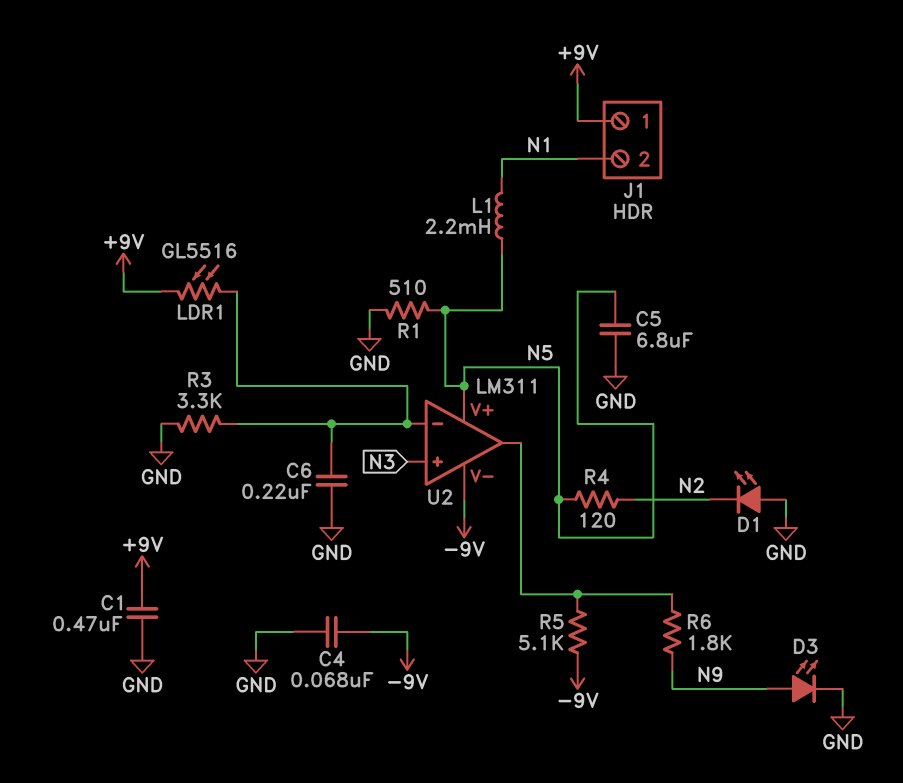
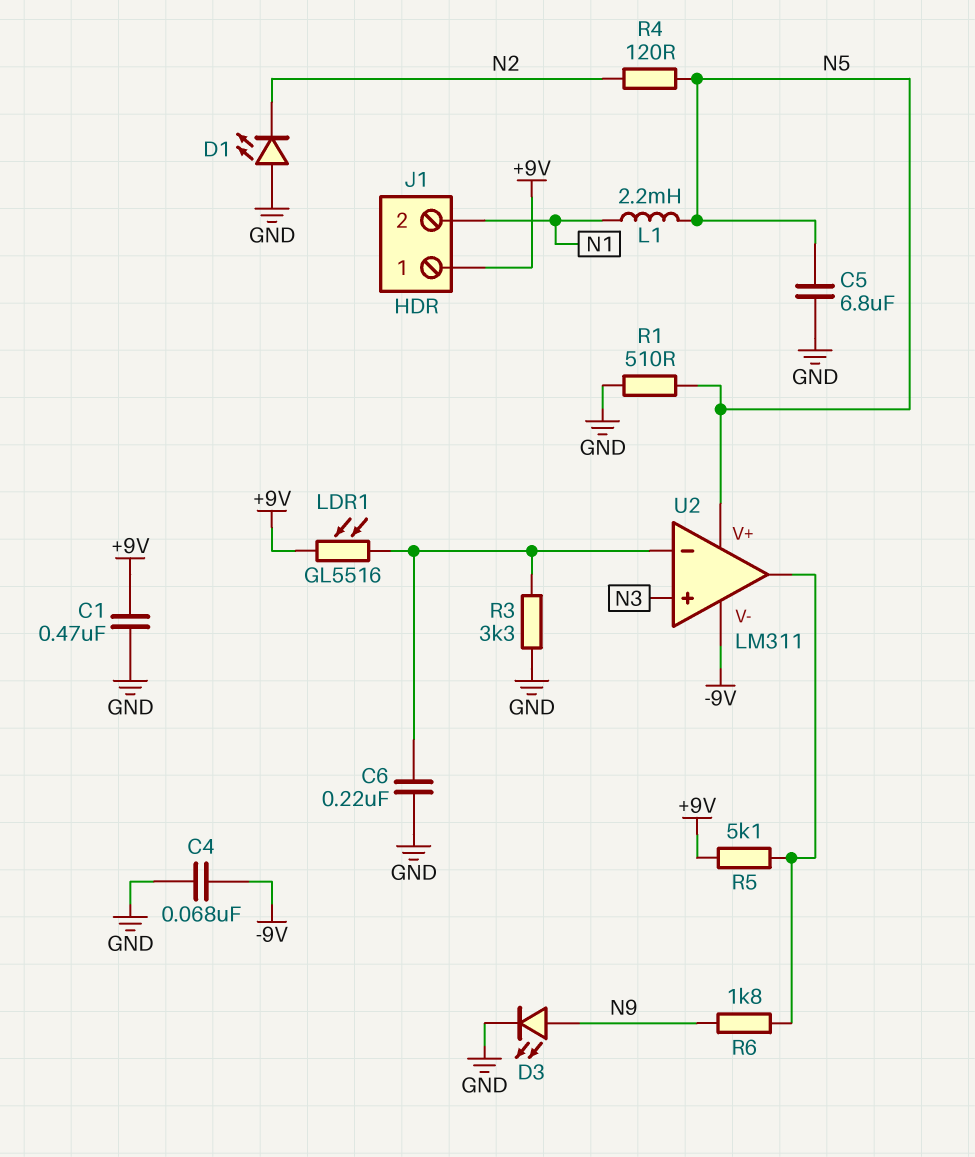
R5: 5.1k (-9V, U2/out) -> 5.1k (+9V, U2/out)

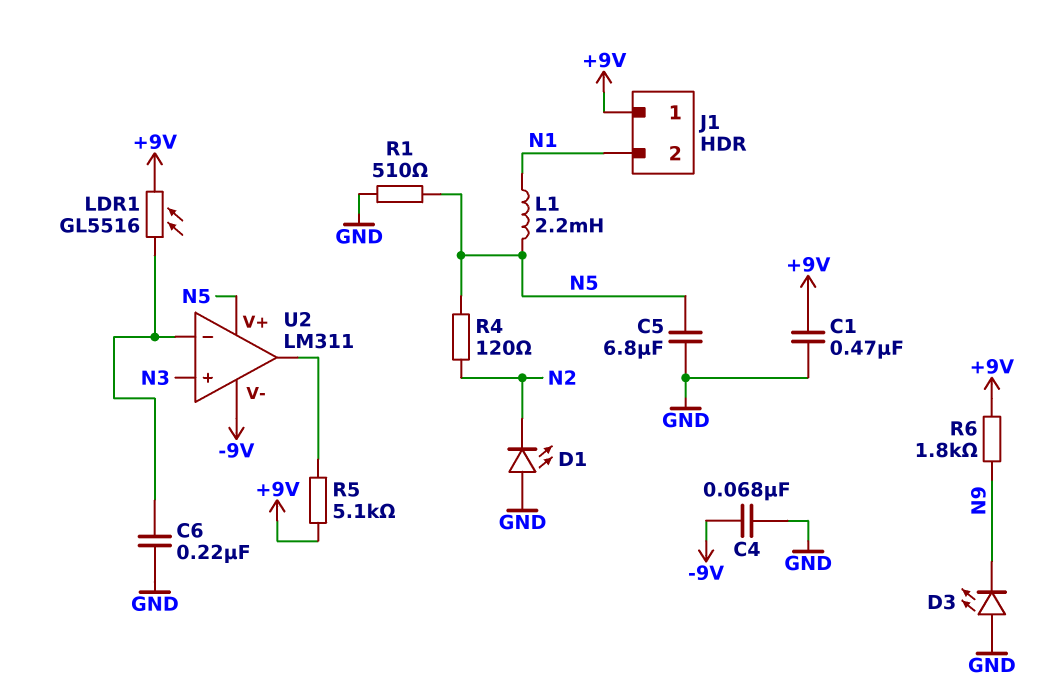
D3: LED (A N9, K GND) -> LED (A GND, K N9)
R3: 3.3k (GND, U2/in-) -> none
R6: 1.8k (N9, U2/out) -> 1.8k (+9V, N9)

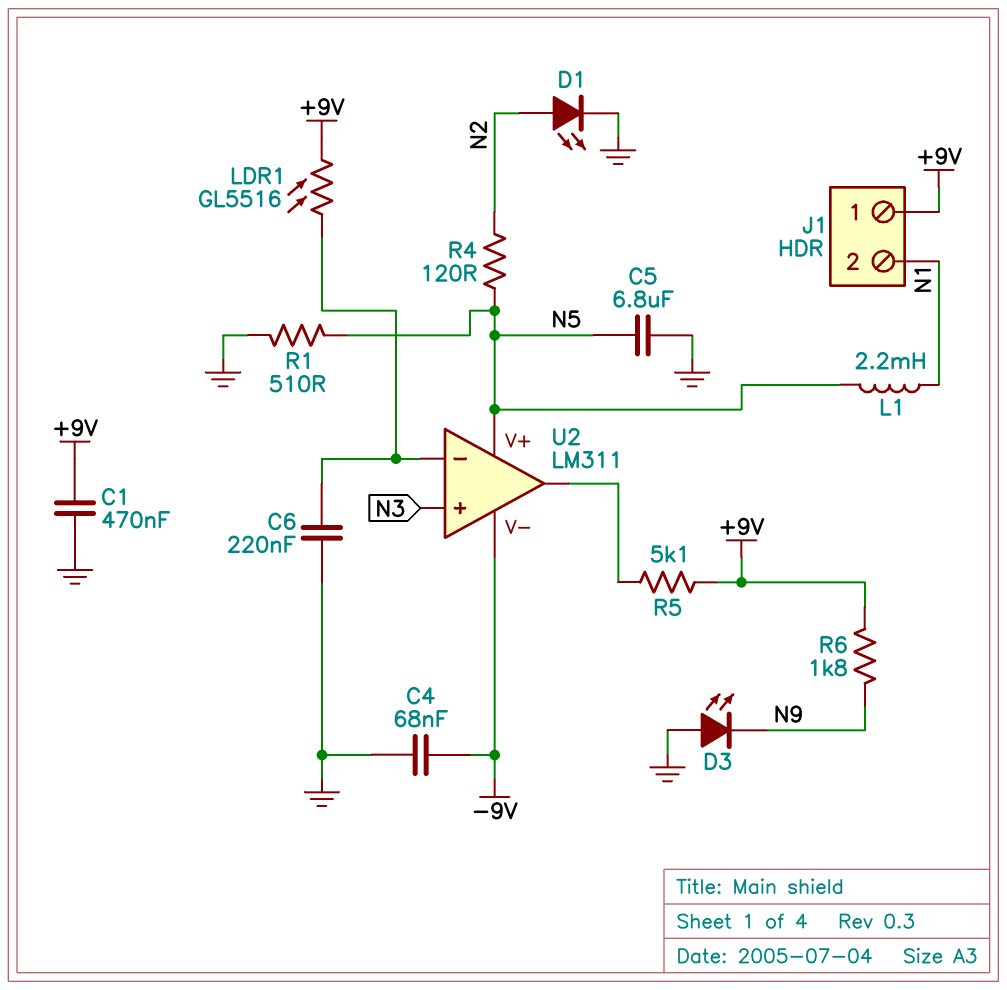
D1: LED (A GND, K N2) -> LED (A N2, K GND)

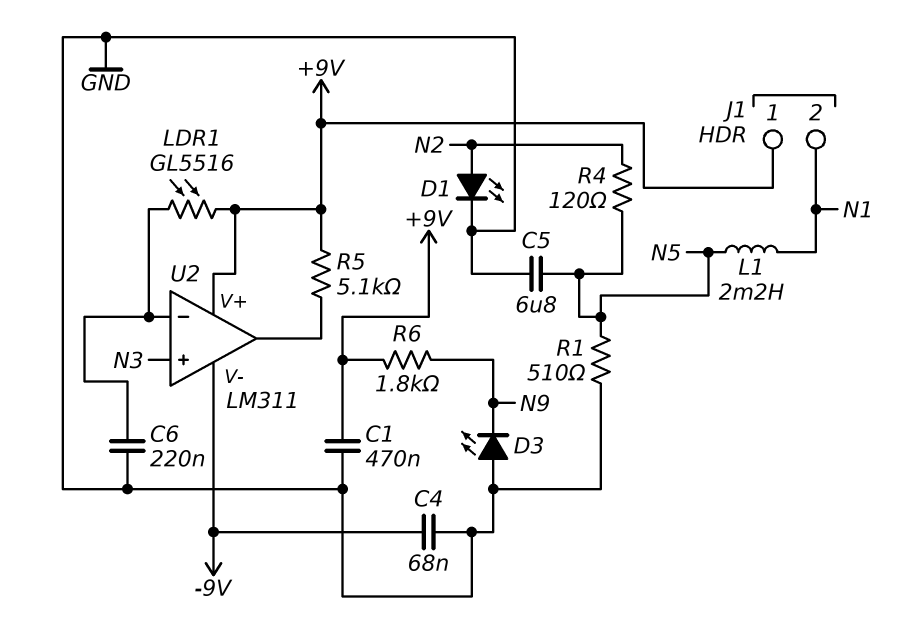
U2 pin V+: N5 -> +9V

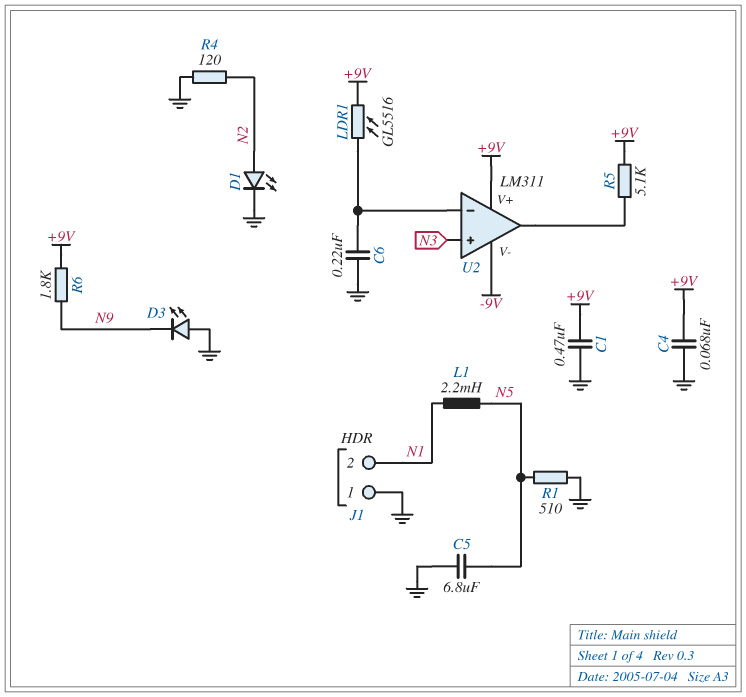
C4: 68nF (-9V, GND) -> 68nF (+9V, GND)
J1 pin 1: +9V -> GND
R4: 120 (N2, N5) -> 120 (GND, N2)

